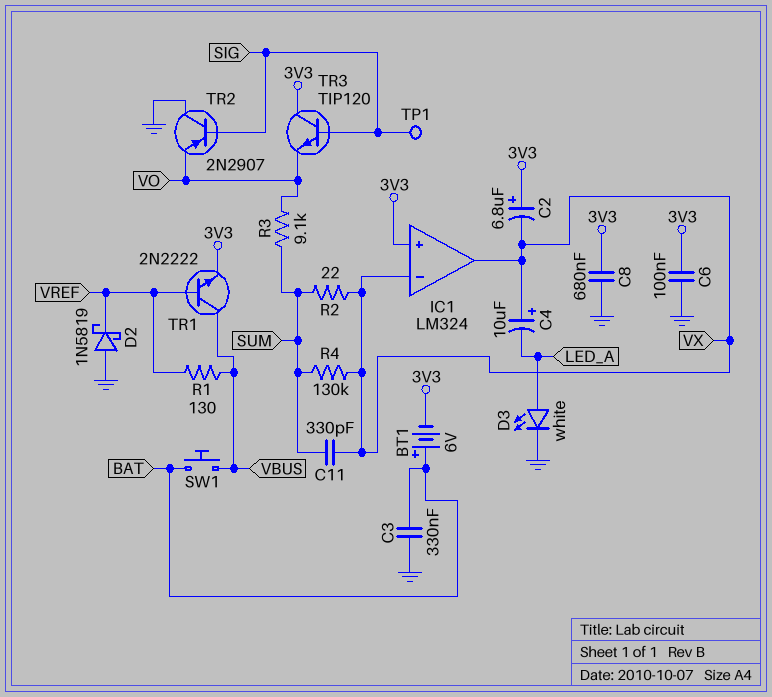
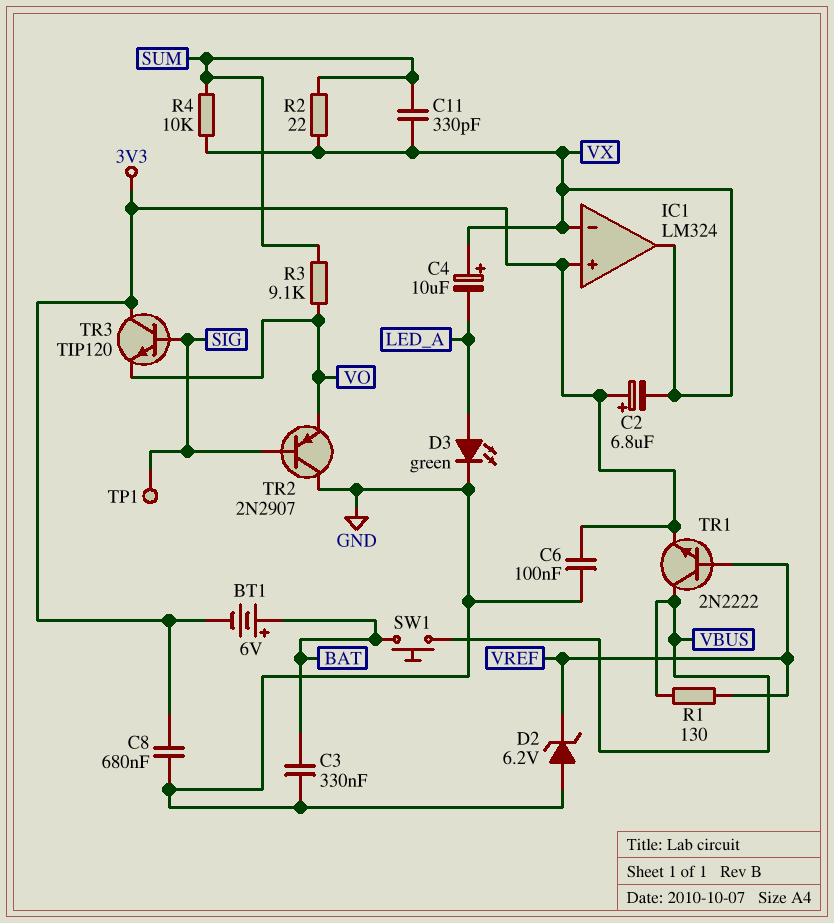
D2: schottky 1N5819 (A GND, K VREF) -> zener 6.2V (A GND, K VREF)
D3: LED white (A LED_A, K GND) -> LED green (A LED_A, K GND)
R4: 130k (SUM, VX) -> 10k (SUM, VX)

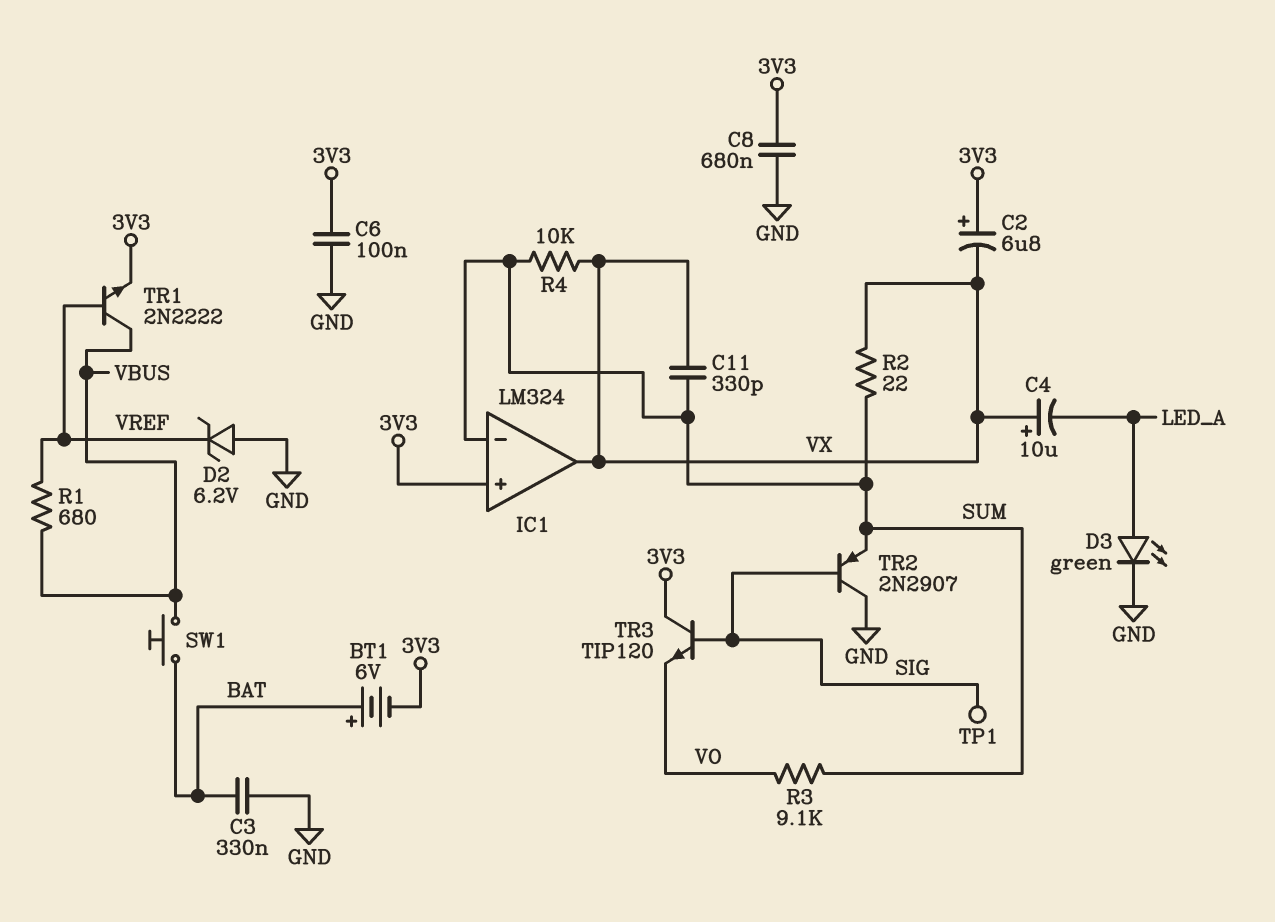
IC1 pin in-: VX -> SUM
R1: 130 (VBUS, VREF) -> 680 (VBUS, VREF)
TR2: PNP 2N2907 (B SIG, C GND, E VO) -> PNP 2N2907 (B SIG, C GND, E SUM)

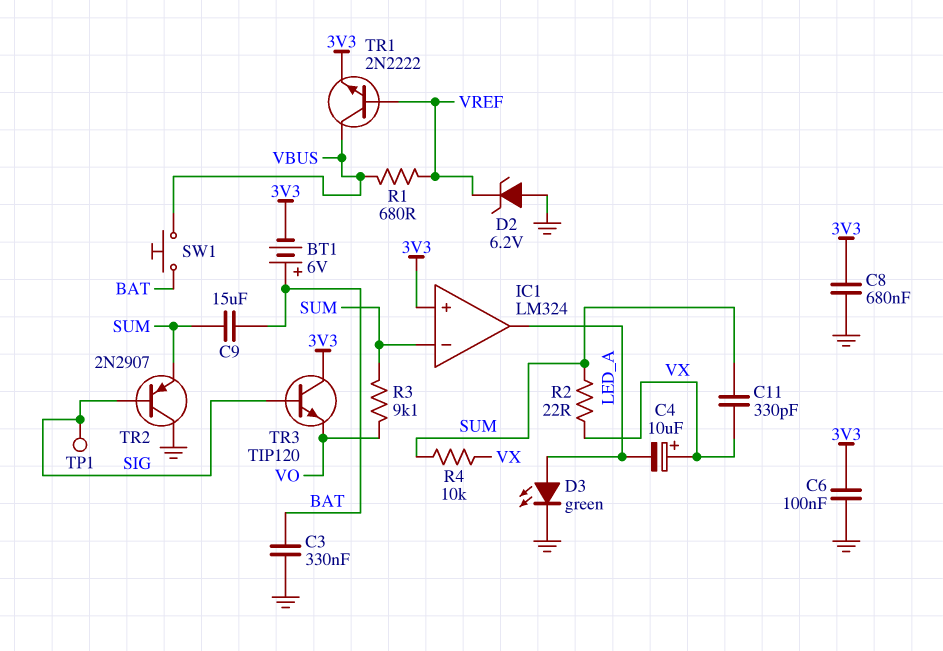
C2: 6.8uF (plus 3V3, minus VX) -> none
C9: none -> 15uF (BAT, SUM)
IC1 pin out: VX -> LED_A

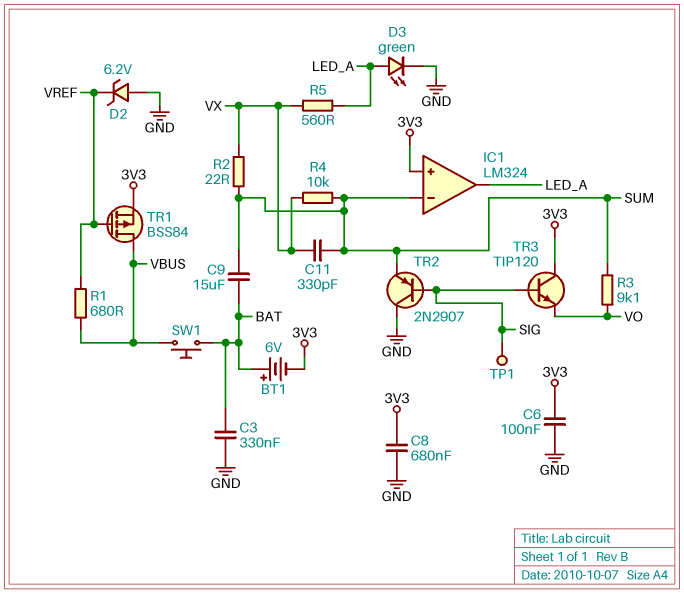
C4: 10uF (plus VX, minus LED_A) -> none
R5: none -> 560 (LED_A, VX)
TR1: NPN 2N2222 (B VREF, C VBUS, E 3V3) -> PMOS BSS84 (G VREF, D VBUS, S 3V3)

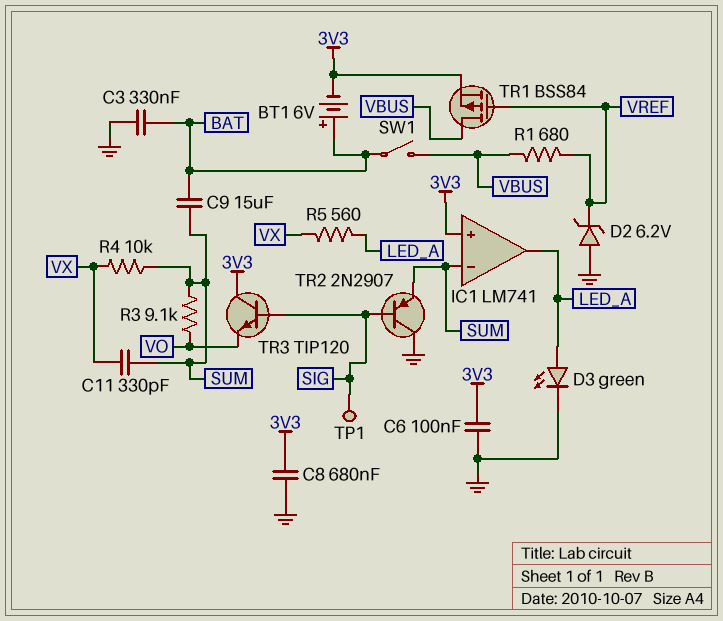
IC1: LM324 -> LM741
R2: 22 (SUM, VX) -> none
SW1: button (BAT, VBUS) -> switch (BAT, VBUS)

